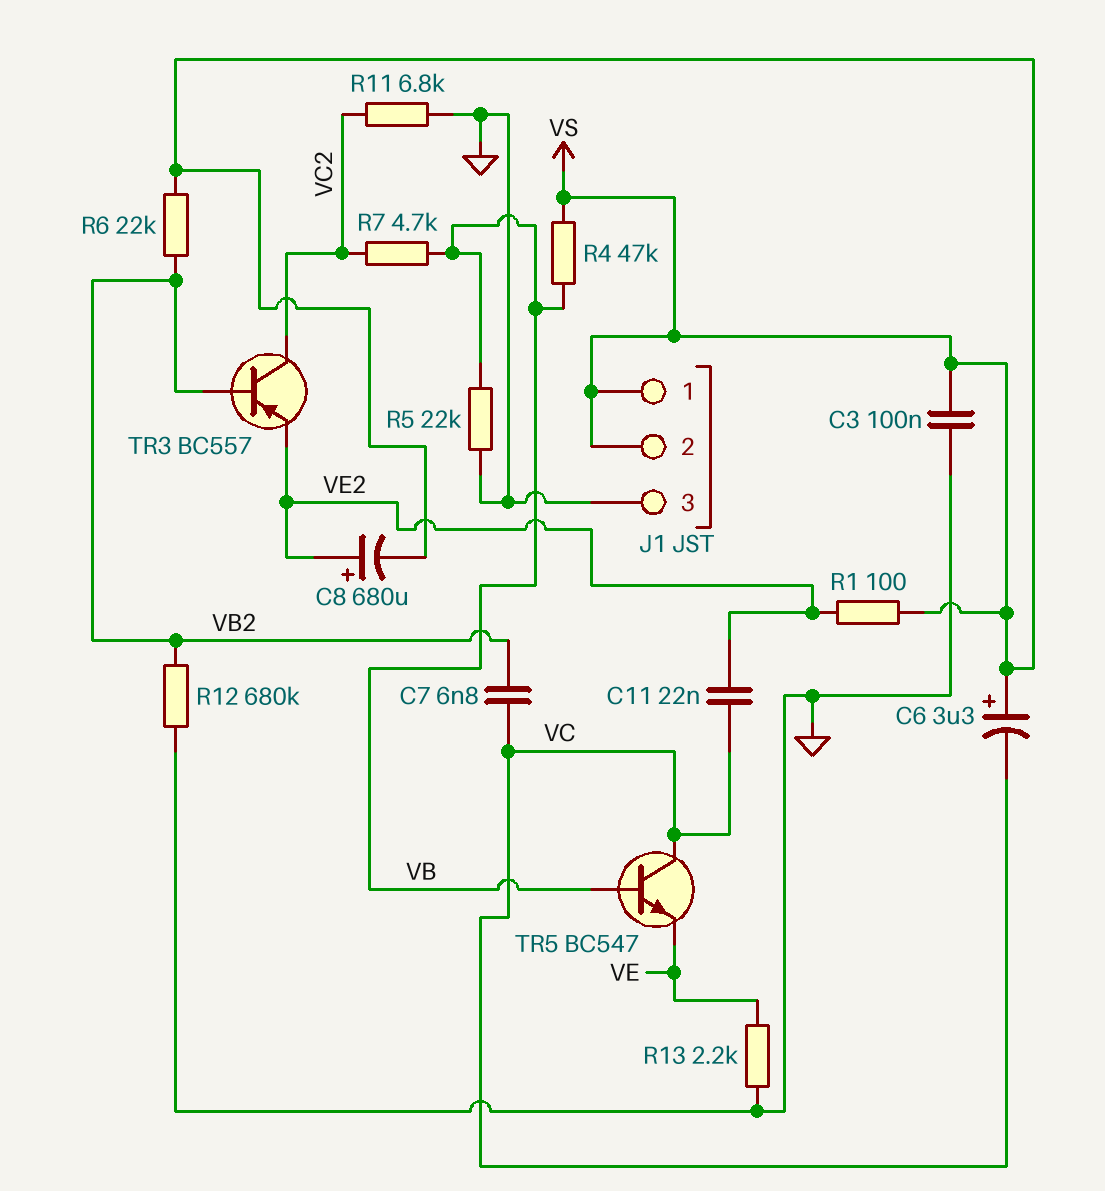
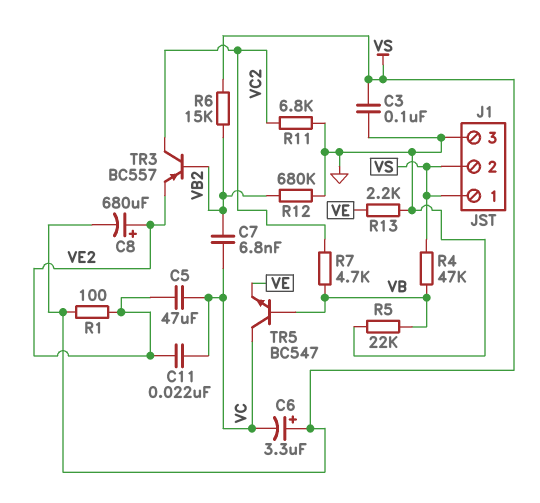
C5: none -> 47uF (VC, VE2)
R6: 22k (VB2, VS) -> 15k (VB2, VS)

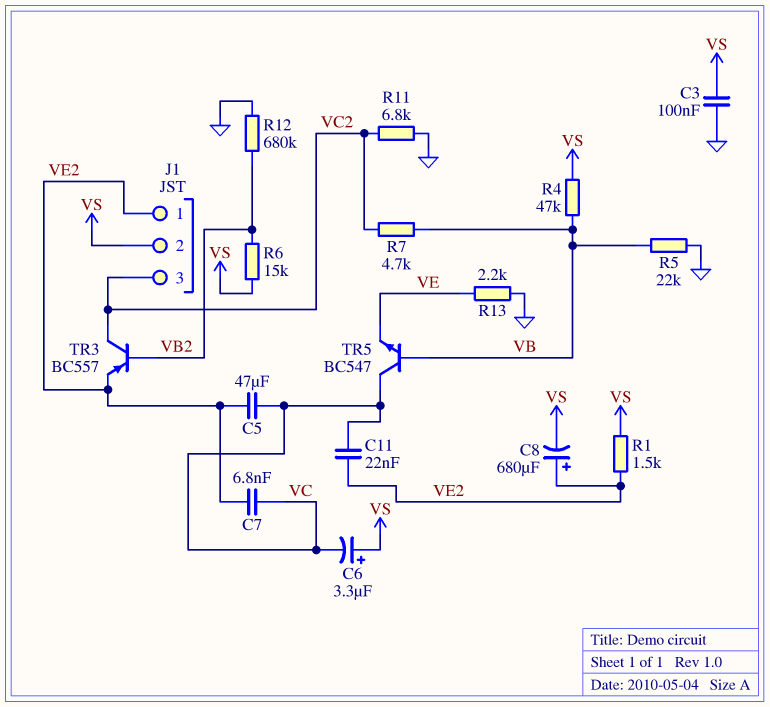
C7: 6.8nF (VB2, VC) -> 6.8nF (VC, VE2)
J1 pin 1: VS -> VE2
J1 pin 3: GND -> VC2
R1: 100 (VE2, VS) -> 1.5k (VE2, VS)

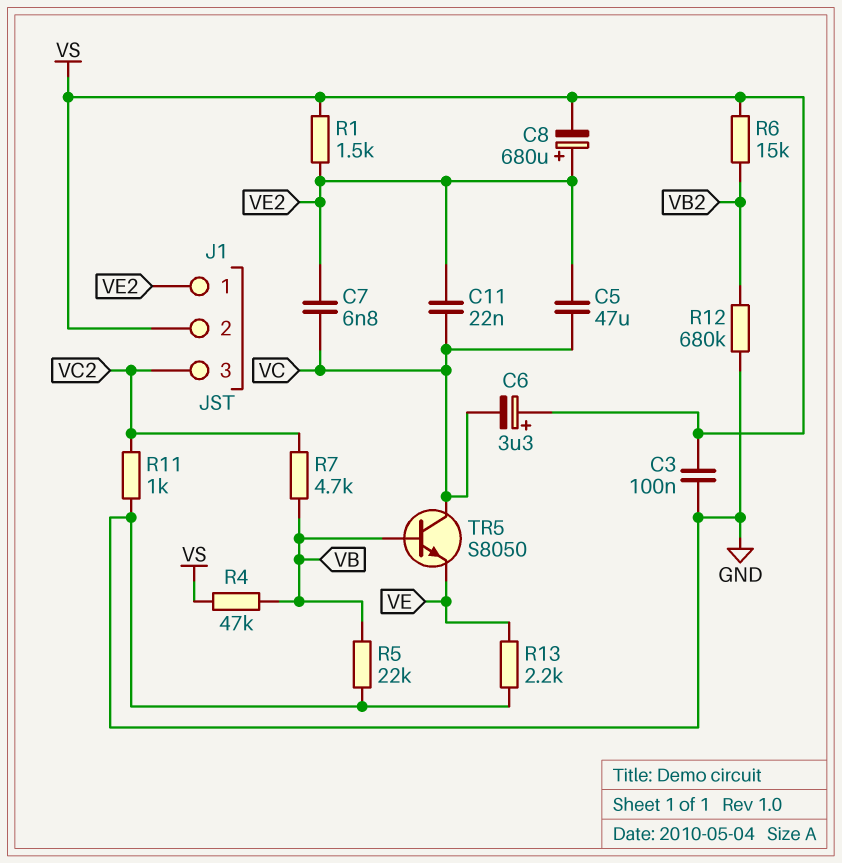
R11: 6.8k (GND, VC2) -> 1k (GND, VC2)
TR3: PNP BC557 (B VB2, C VC2, E VE2) -> none
TR5: NPN BC547 (B VB, C VC, E VE) -> NPN S8050 (B VB, C VC, E VE)

